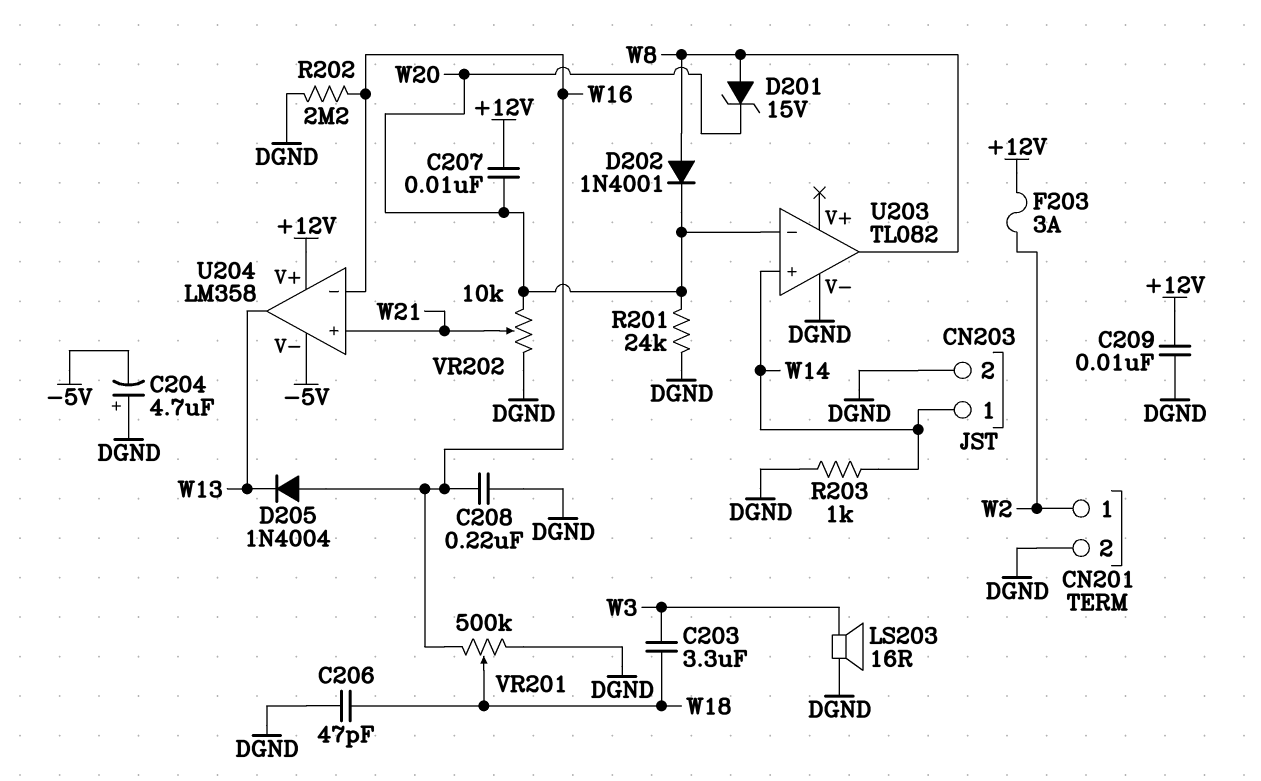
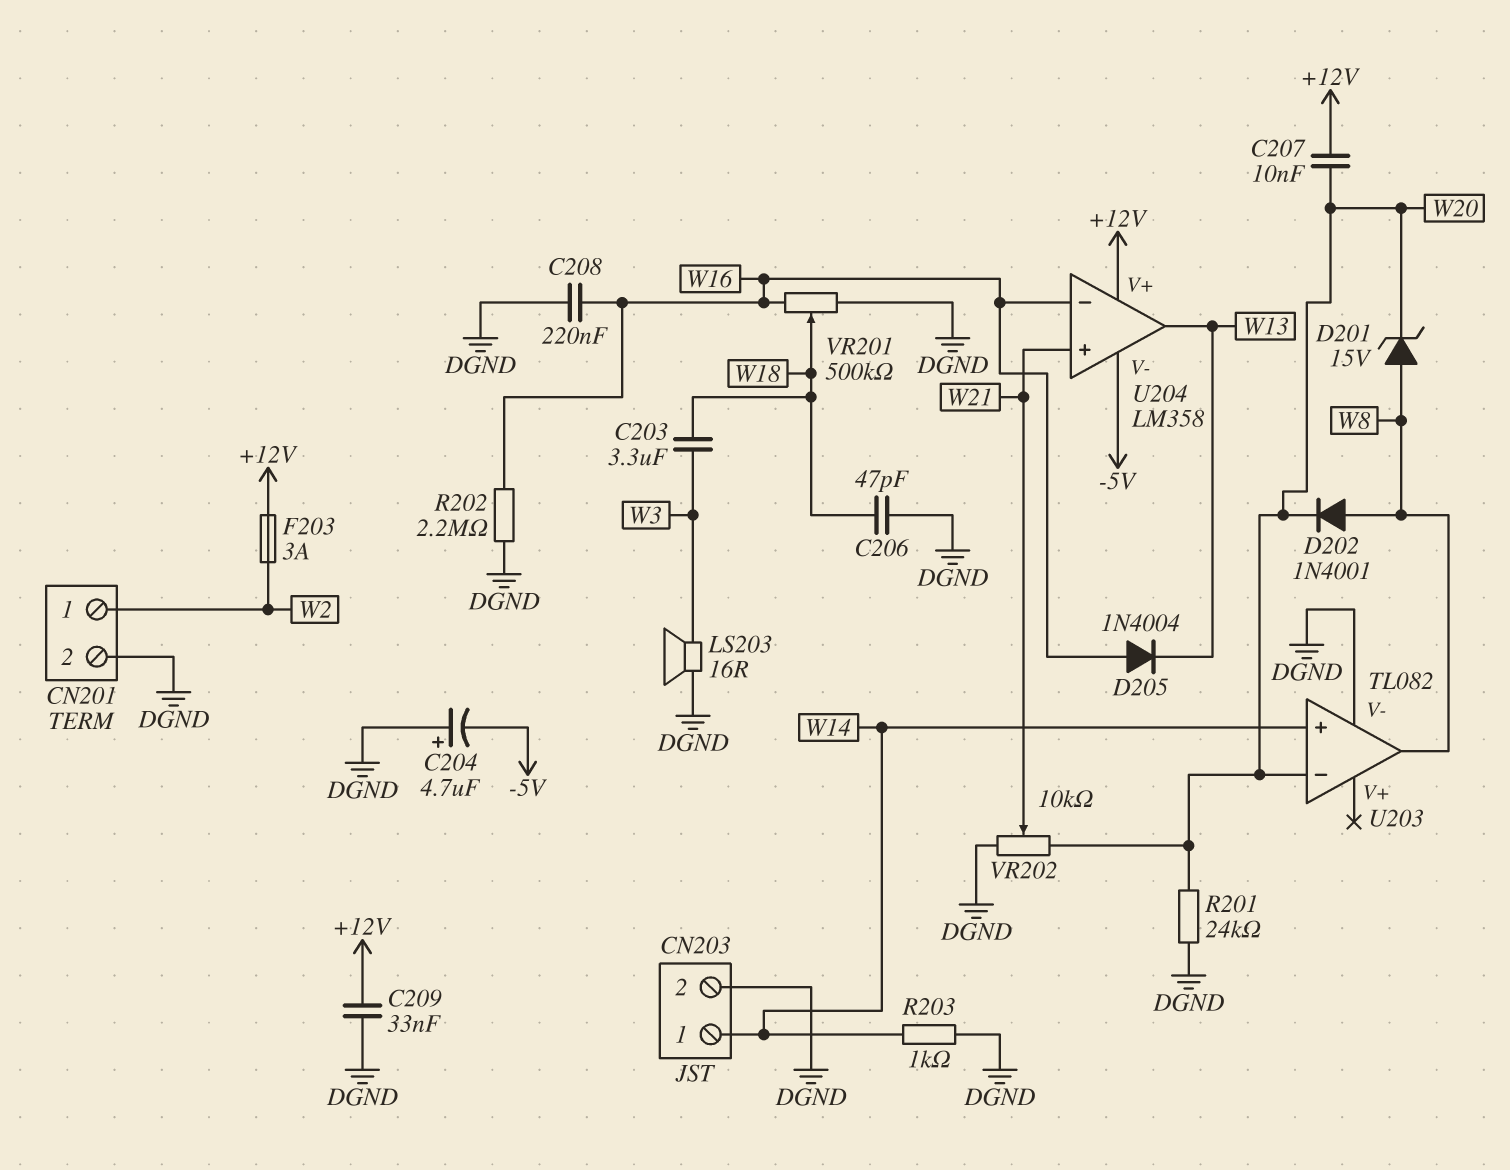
C209: 10nF (+12V, DGND) -> 33nF (+12V, DGND)

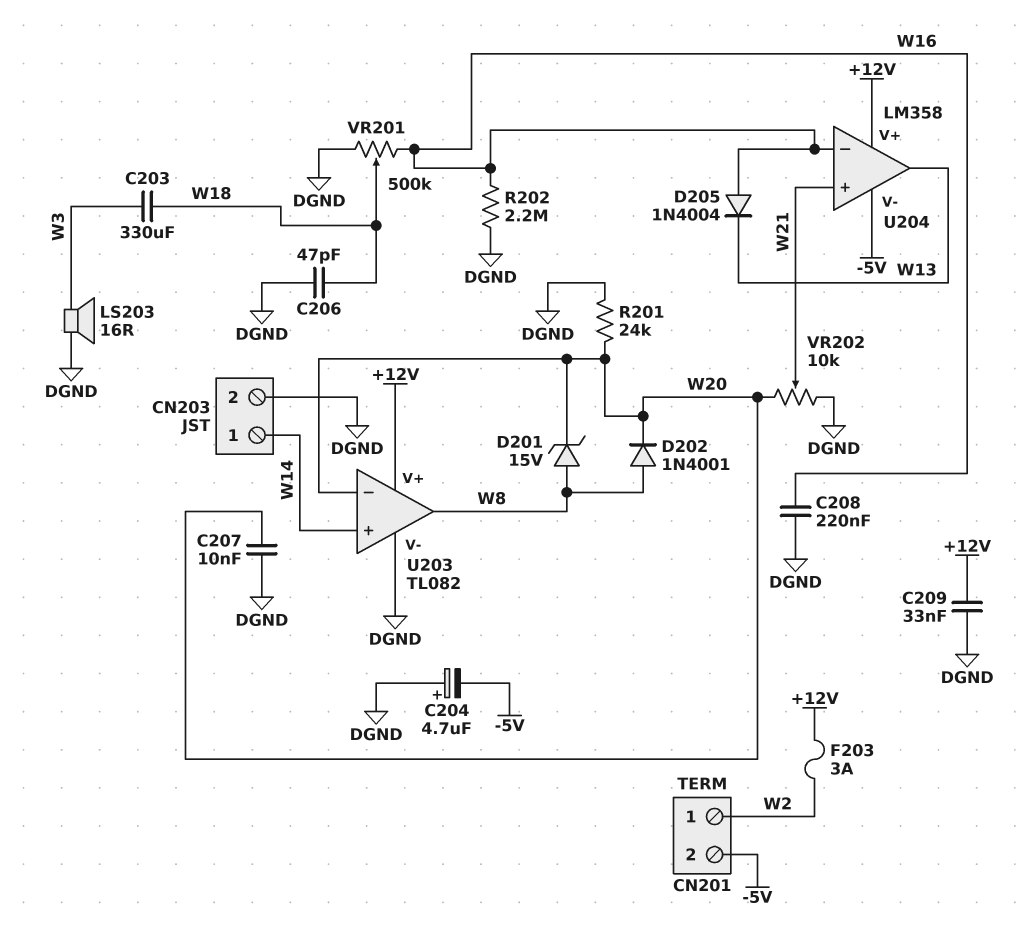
C203: 3.3uF (W3, W18) -> 330uF (W3, W18)
C207: 10nF (+12V, W20) -> 10nF (DGND, W20)
CN201 pin 2: DGND -> -5V
R203: 1k (DGND, W14) -> none
U203 pin V+: none -> +12V

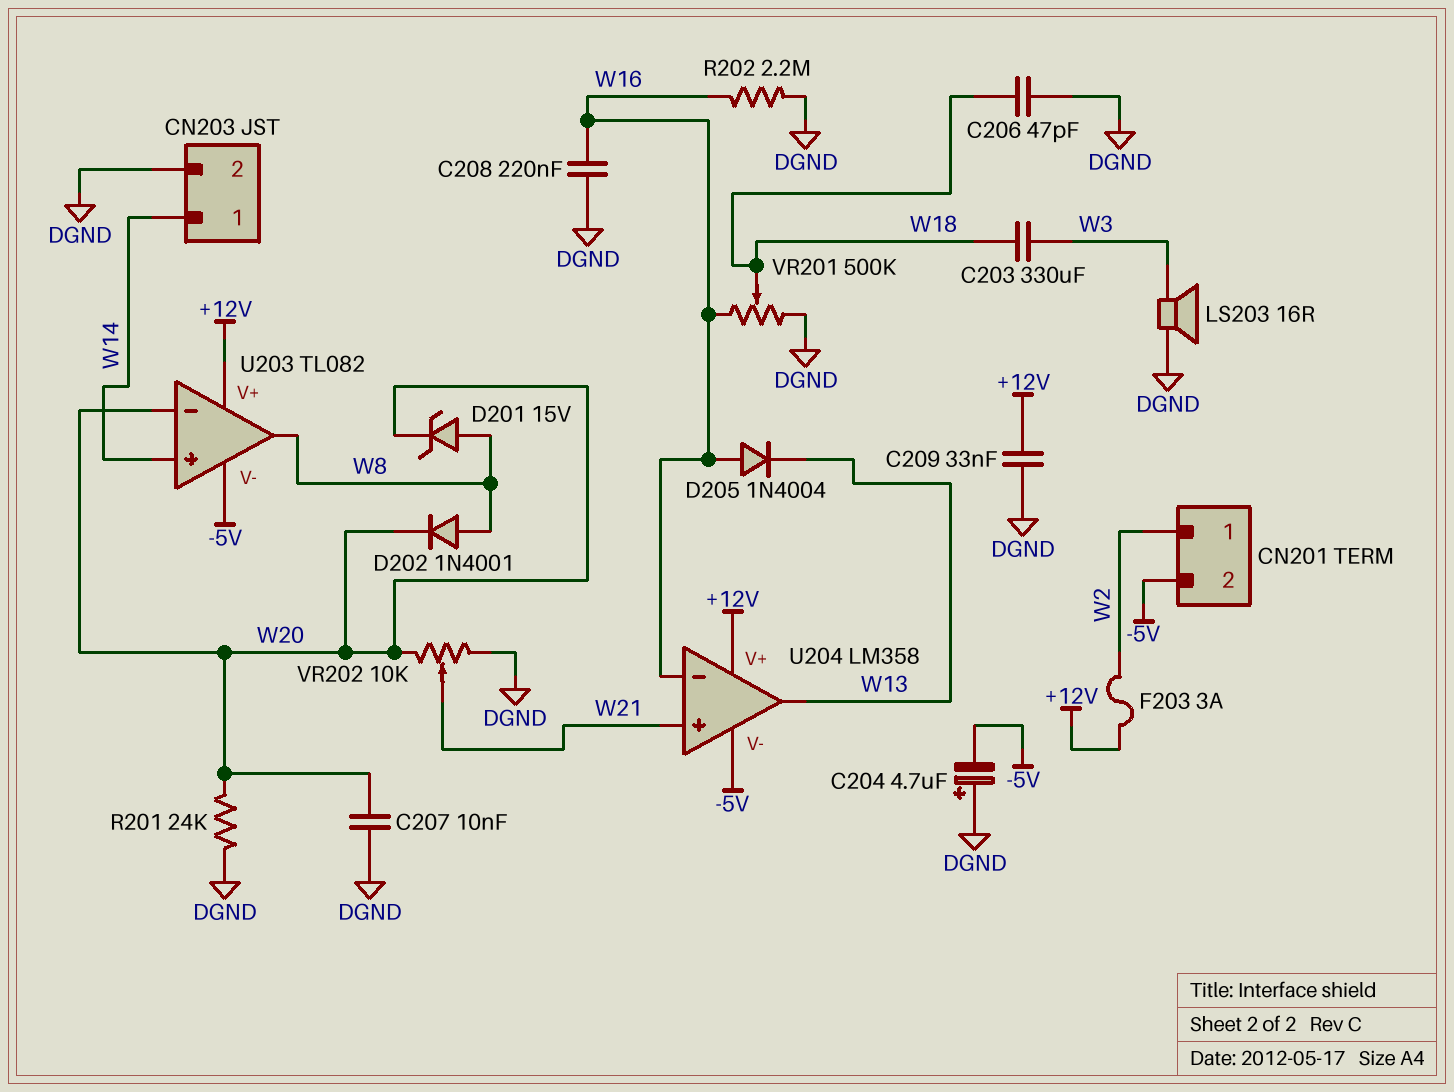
U203 pin V-: DGND -> -5V

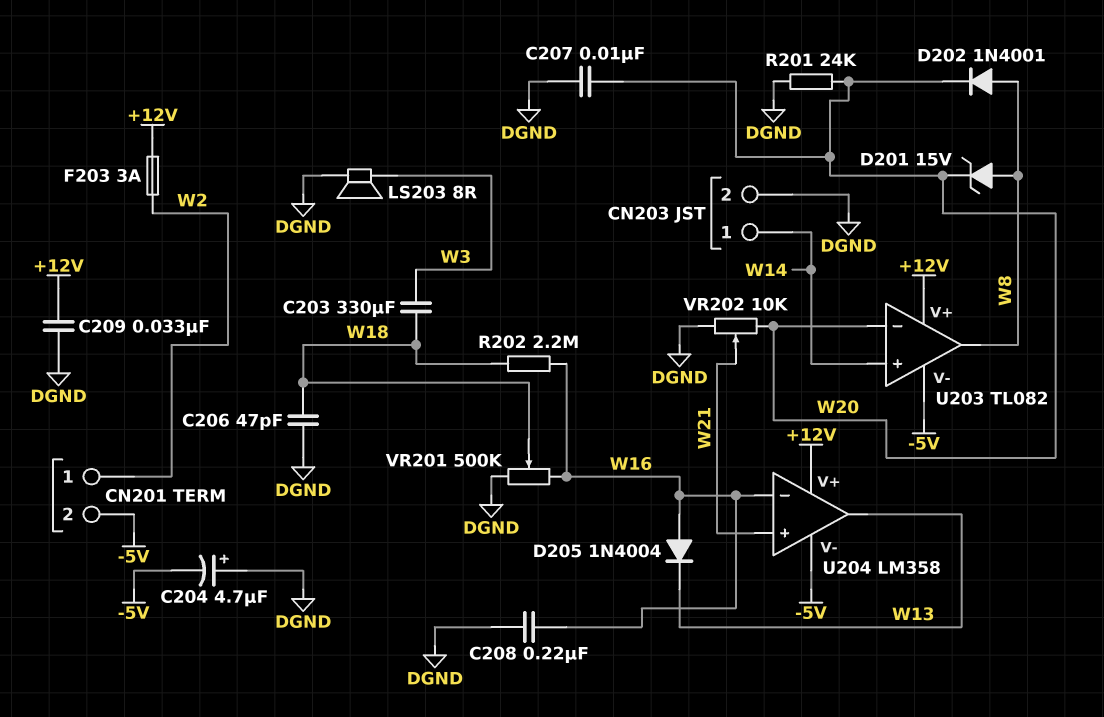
LS203: speaker 16R (DGND, W3) -> speaker 8R (DGND, W3)
R202: 2.2M (DGND, W16) -> 2.2M (W16, W18)

